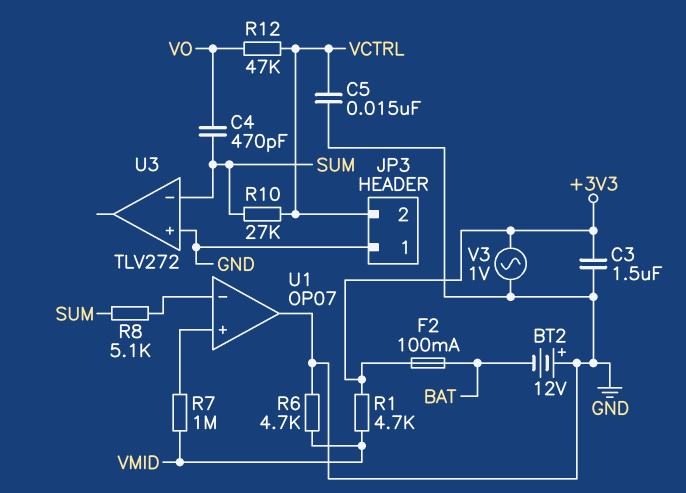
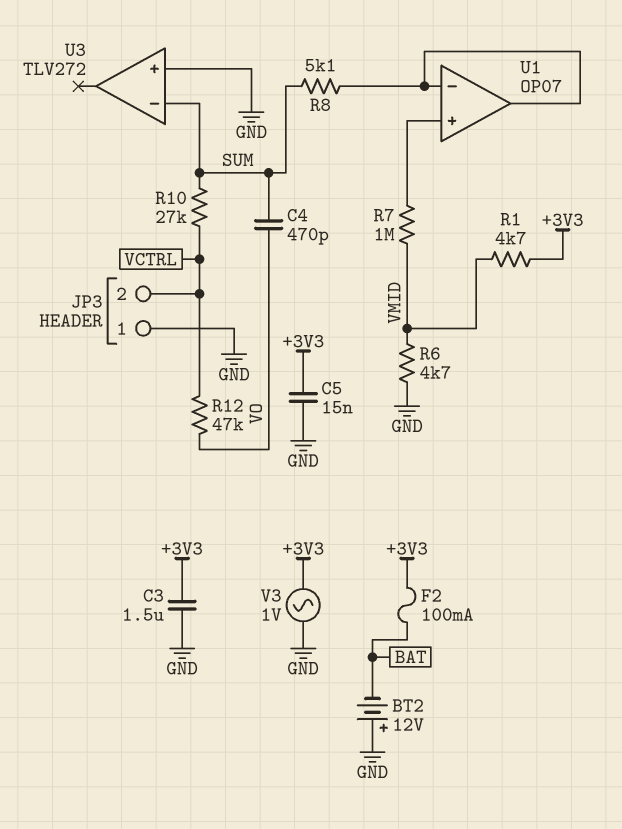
C5: 15nF (GND, VCTRL) -> 15nF (+3V3, GND)
U1 pin out: GND -> U1/in-

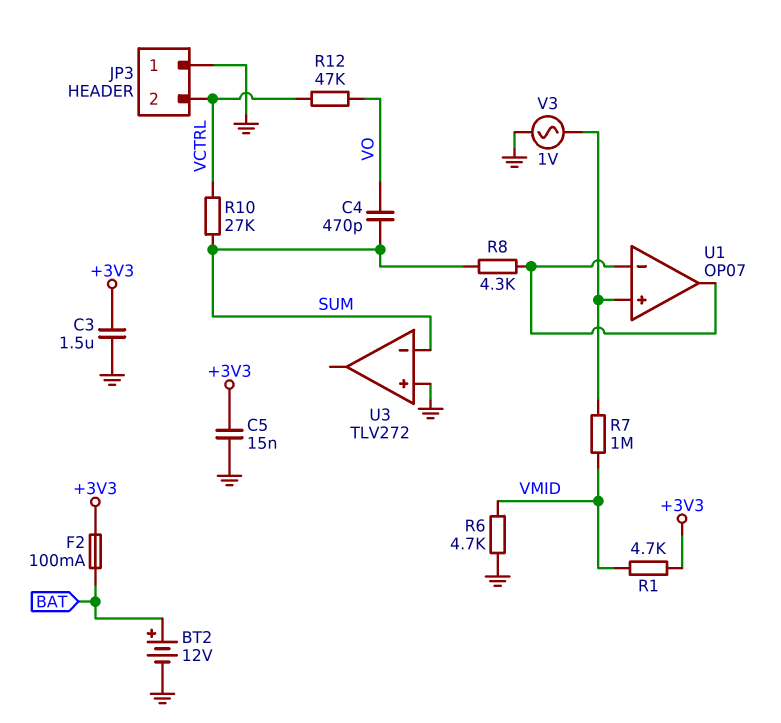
BT2: 12V (plus GND, minus BAT) -> 12V (plus BAT, minus GND)
R8: 5.1k (SUM, U1/in-) -> 4.3k (SUM, U1/in-)
V3: AC 1V (+3V3, GND) -> AC 1V (GND, U1/in+)

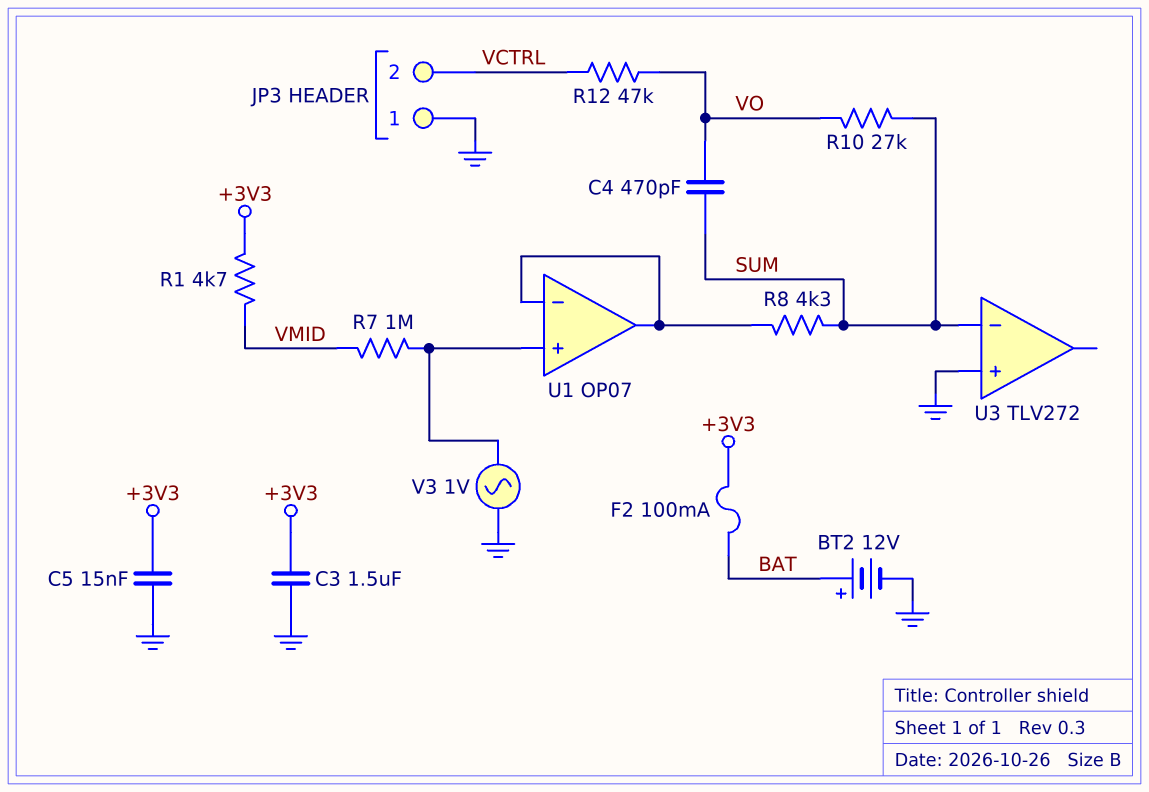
R6: 4.7k (GND, VMID) -> none
R10: 27k (SUM, VCTRL) -> 27k (SUM, VO)

